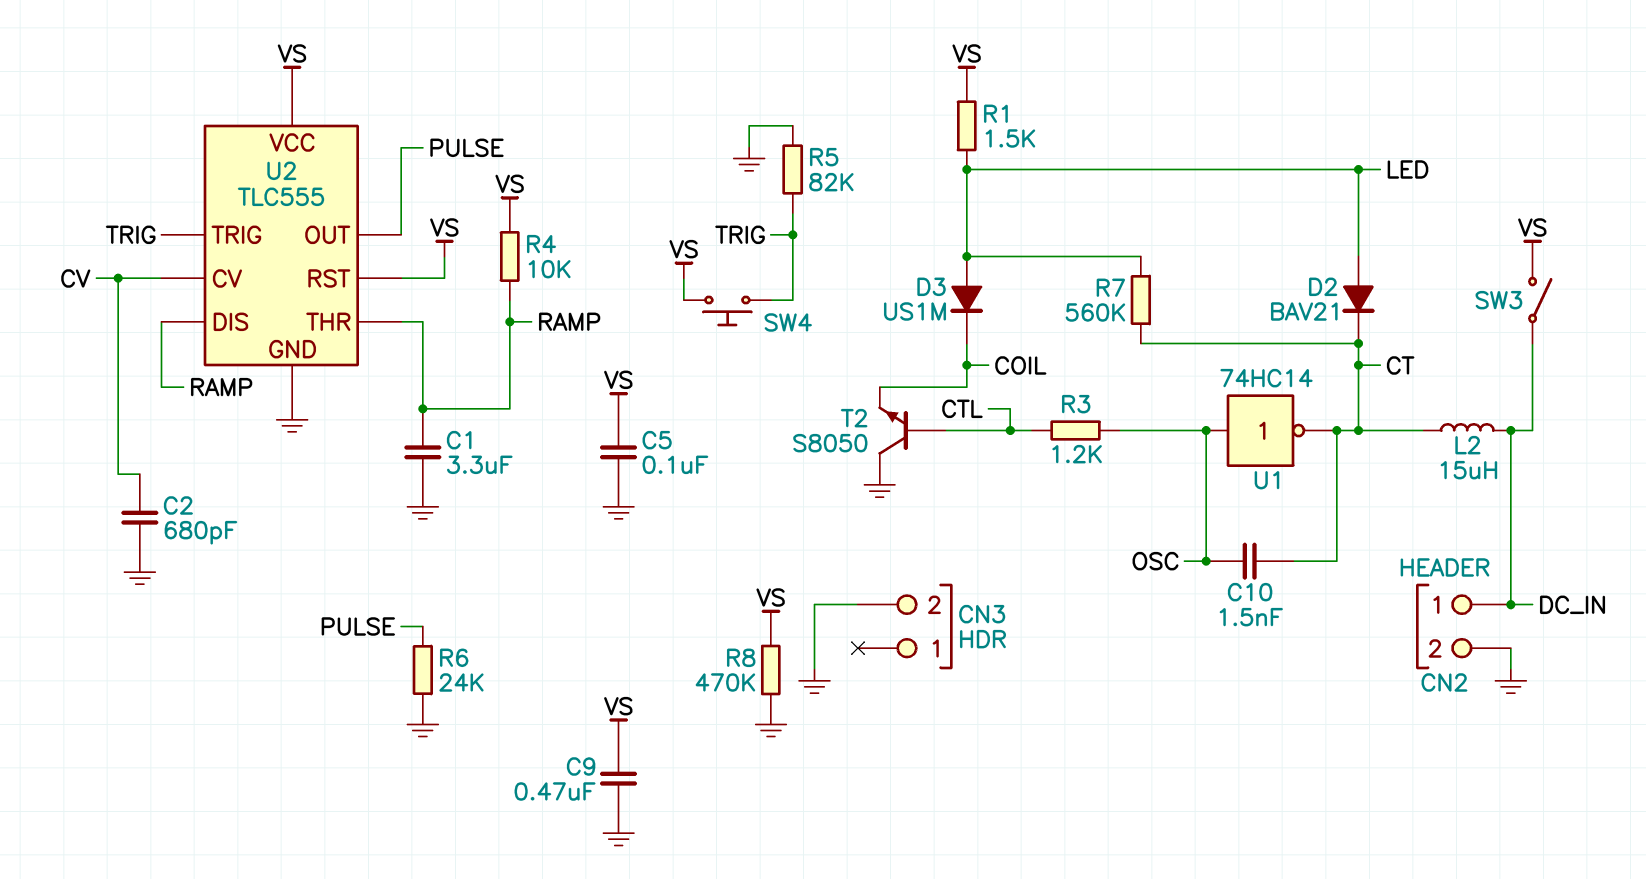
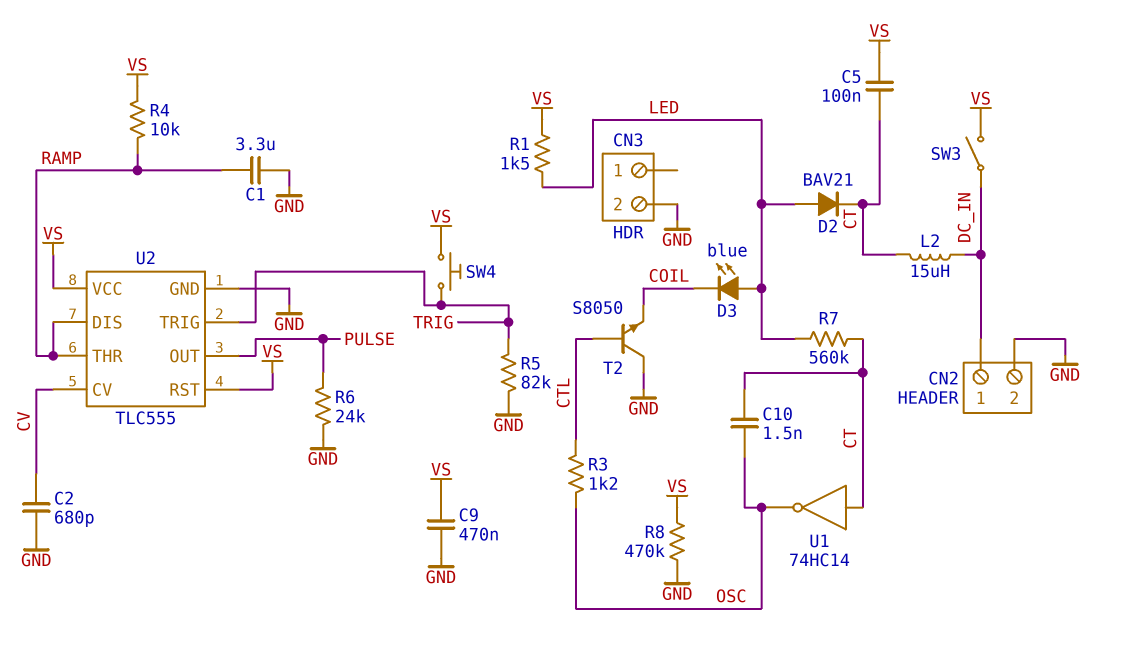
C5: 100nF (GND, VS) -> 100nF (CT, VS)
D3: diode US1M (A LED, K COIL) -> LED blue (A LED, K COIL)
U1: NOT 74HC14 (in OSC, out CT) -> NOT 74HC14 (in CT, out OSC)

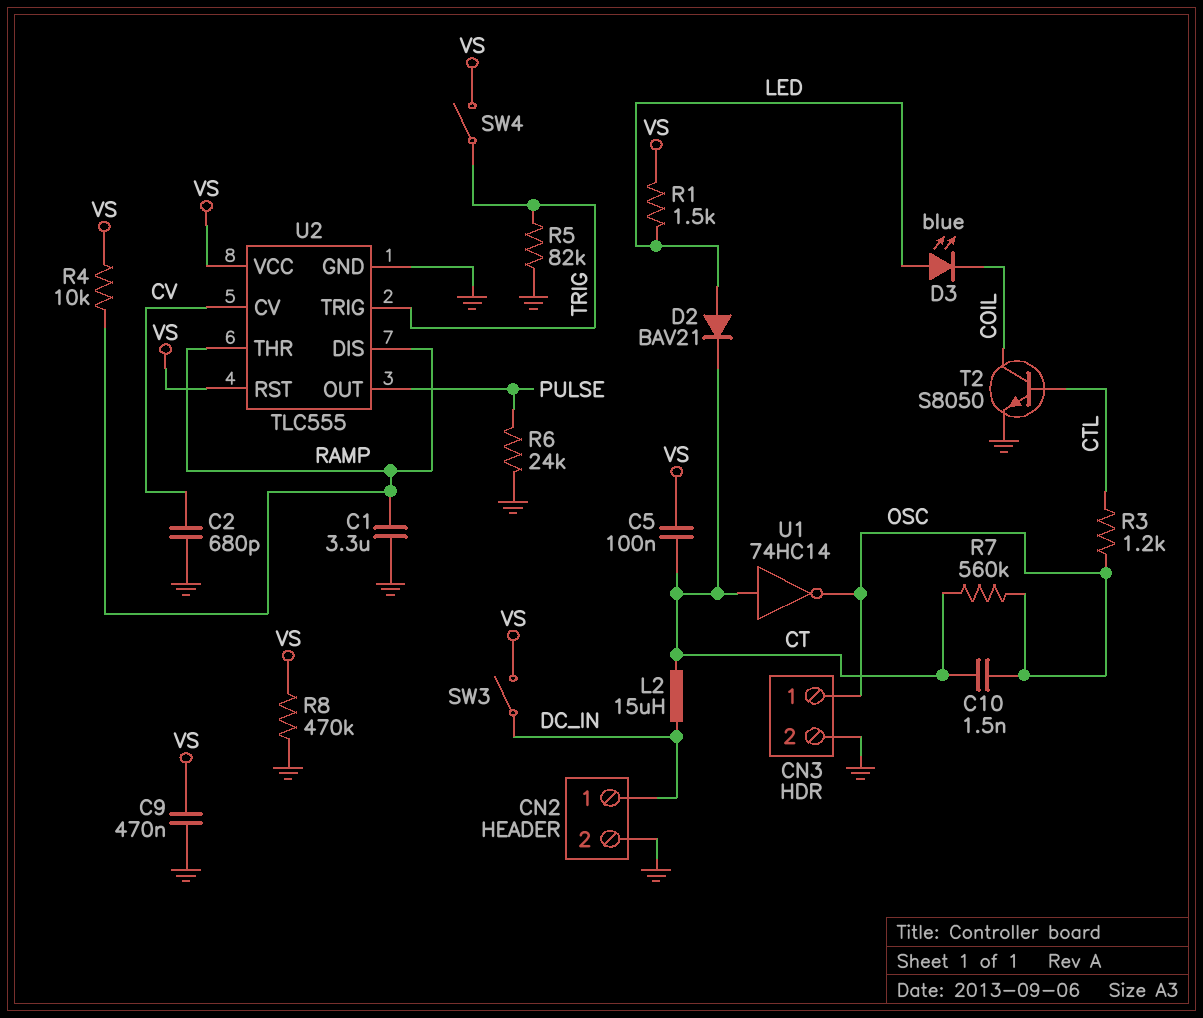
CN3 pin 1: none -> OSC
R7: 560k (CT, LED) -> 560k (CT, OSC)
SW4: button (TRIG, VS) -> switch (TRIG, VS)
T2: NPN S8050 (B CTL, C GND, E COIL) -> NPN S8050 (B CTL, C COIL, E GND)

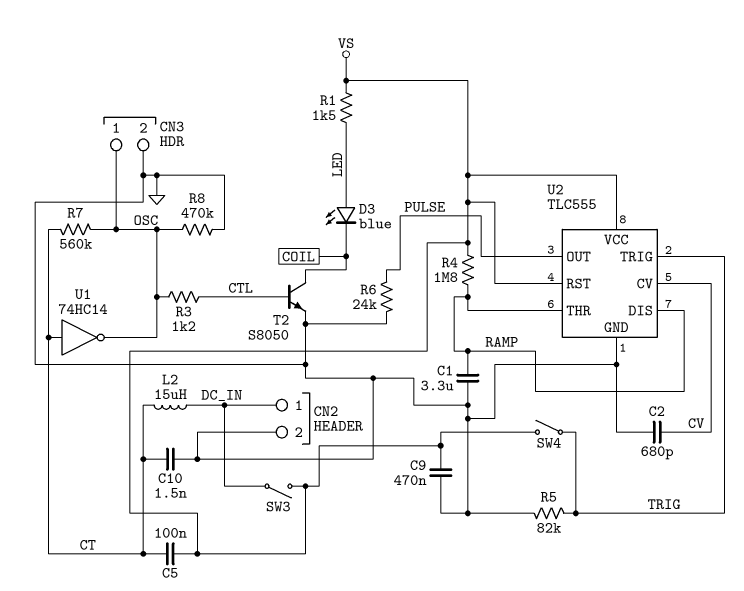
C10: 1.5nF (CT, OSC) -> 1.5nF (CT, GND)
D2: diode BAV21 (A LED, K CT) -> none
R4: 10k (RAMP, VS) -> 1.8M (RAMP, VS)
R8: 470k (GND, VS) -> 470k (GND, OSC)

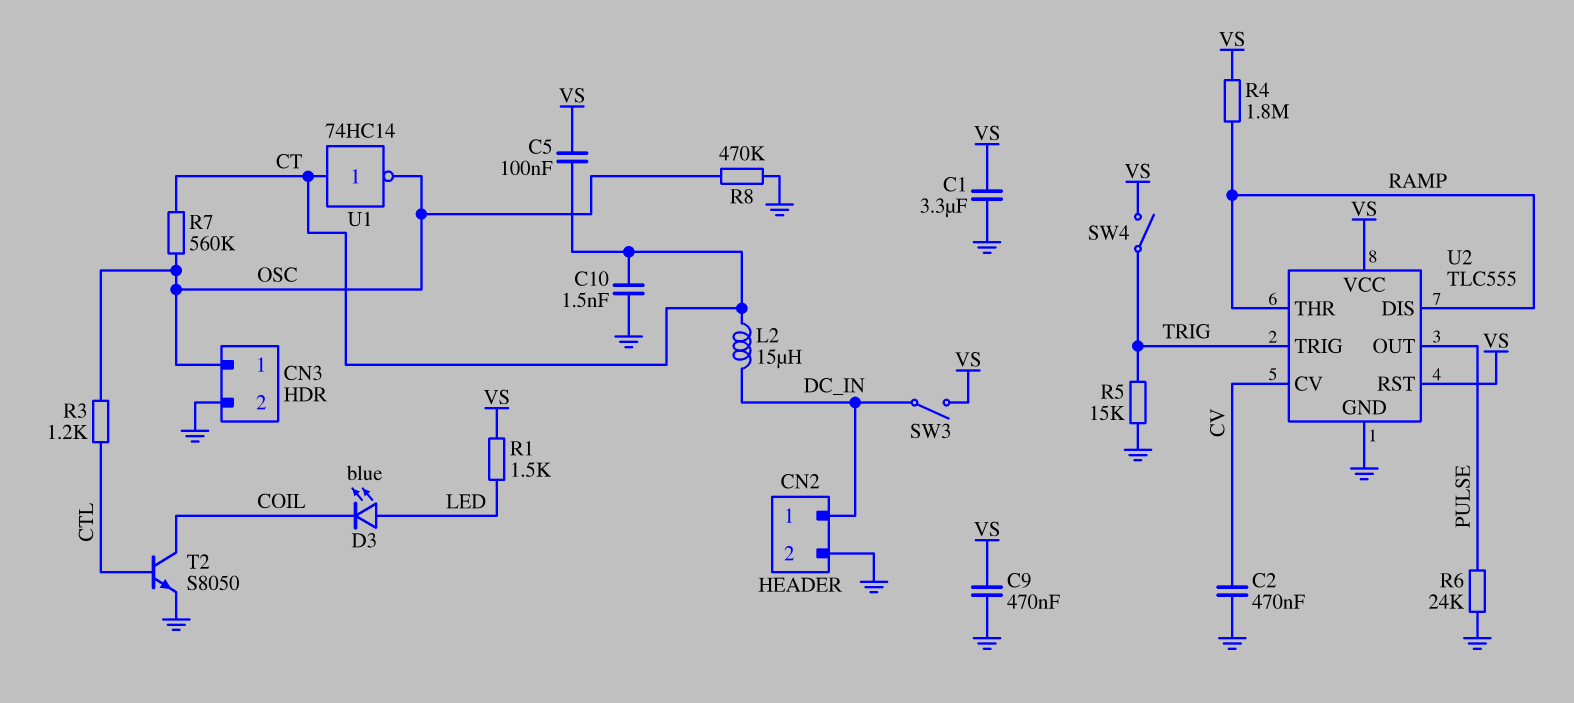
C1: 3.3uF (GND, RAMP) -> 3.3uF (GND, VS)
C2: 680pF (CV, GND) -> 470nF (CV, GND)
R5: 82k (GND, TRIG) -> 15k (GND, TRIG)

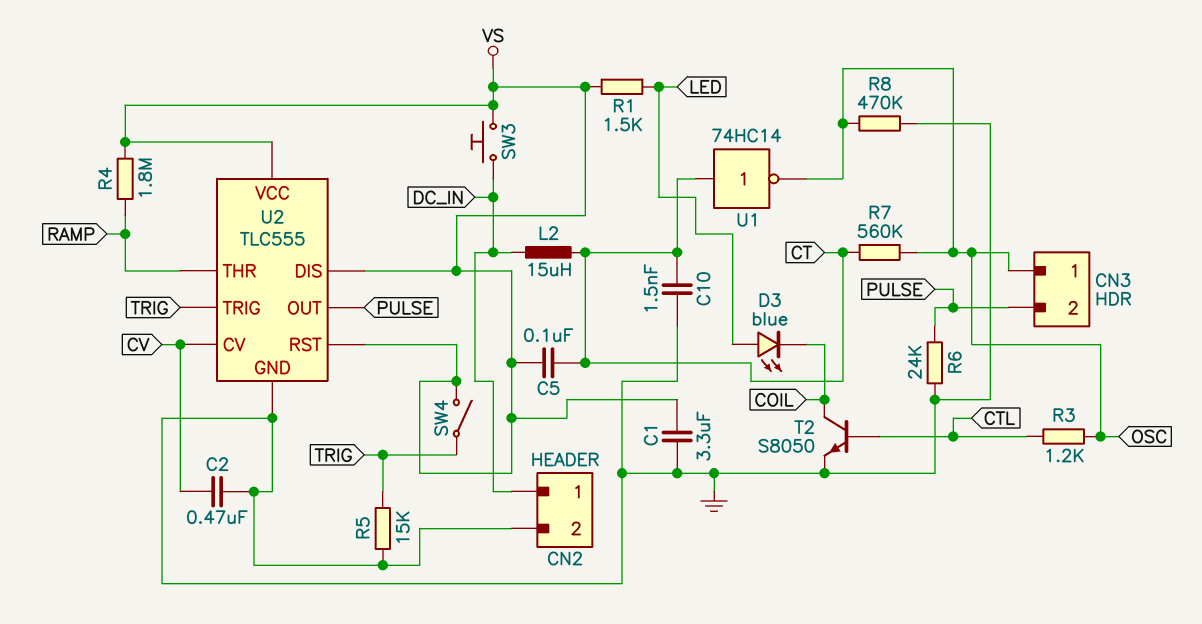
C9: 470nF (GND, VS) -> none
CN3 pin 2: GND -> PULSE
SW3: switch (DC_IN, VS) -> button (DC_IN, VS)
U2 pin DIS: RAMP -> VS

